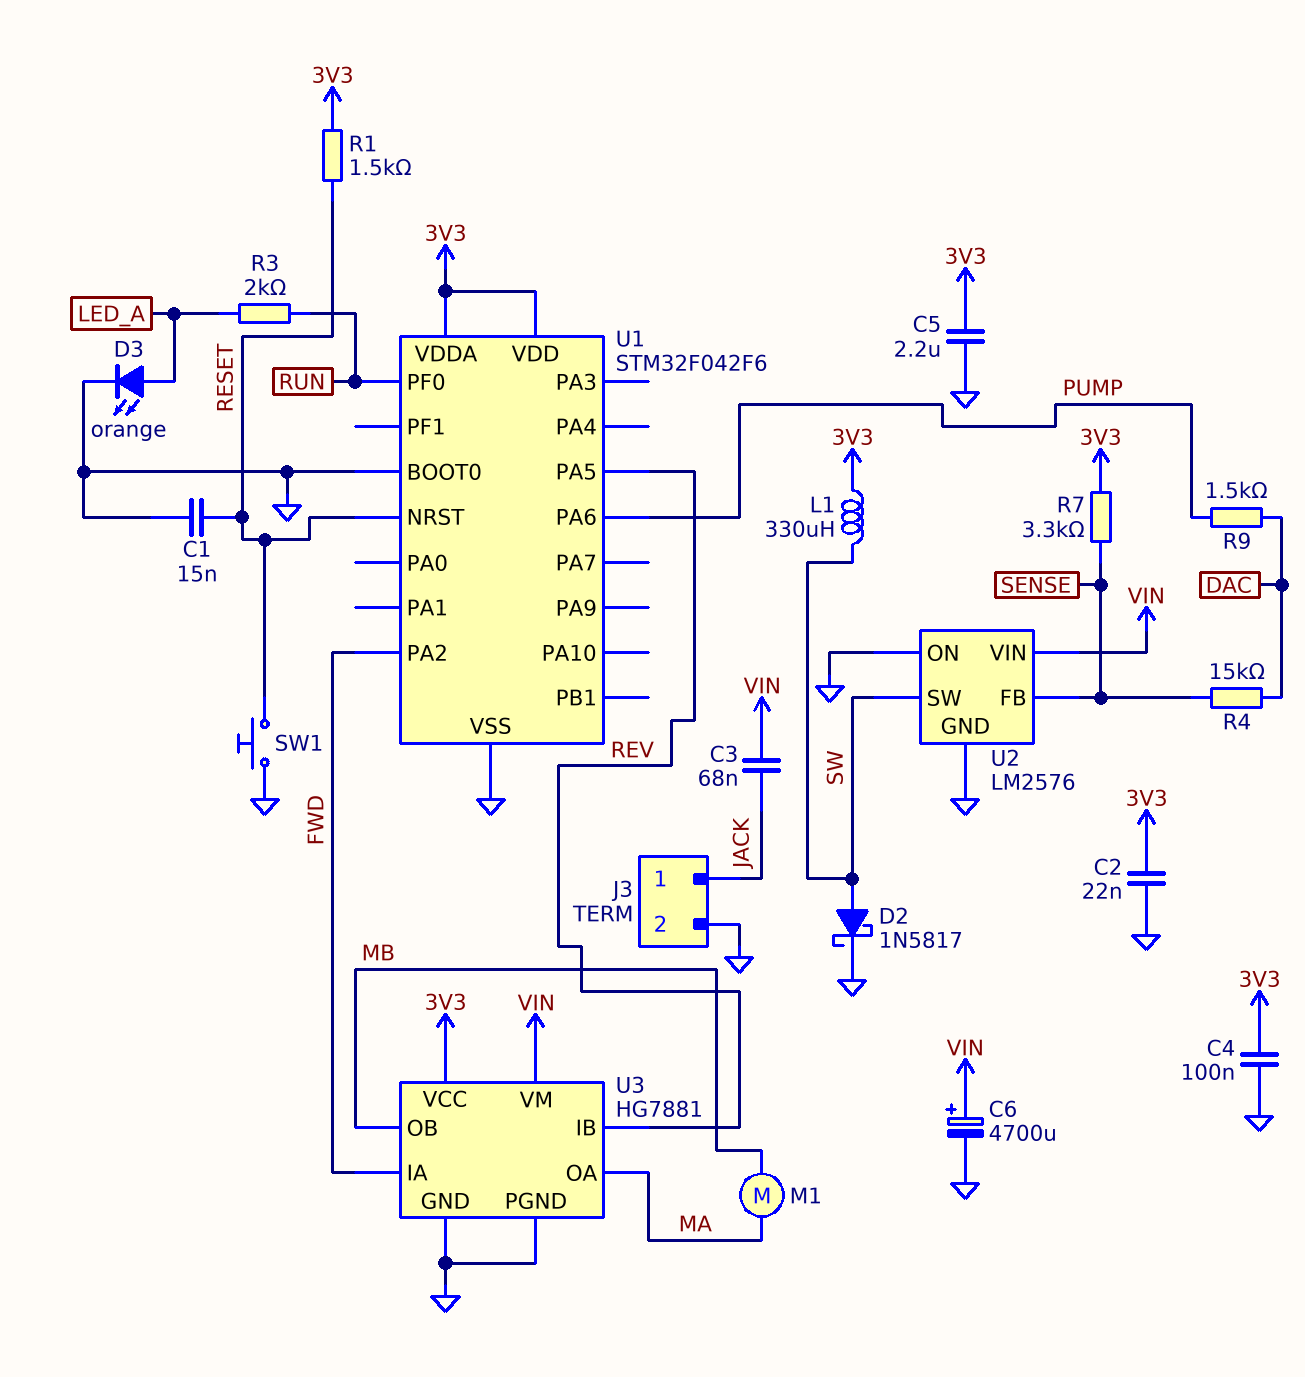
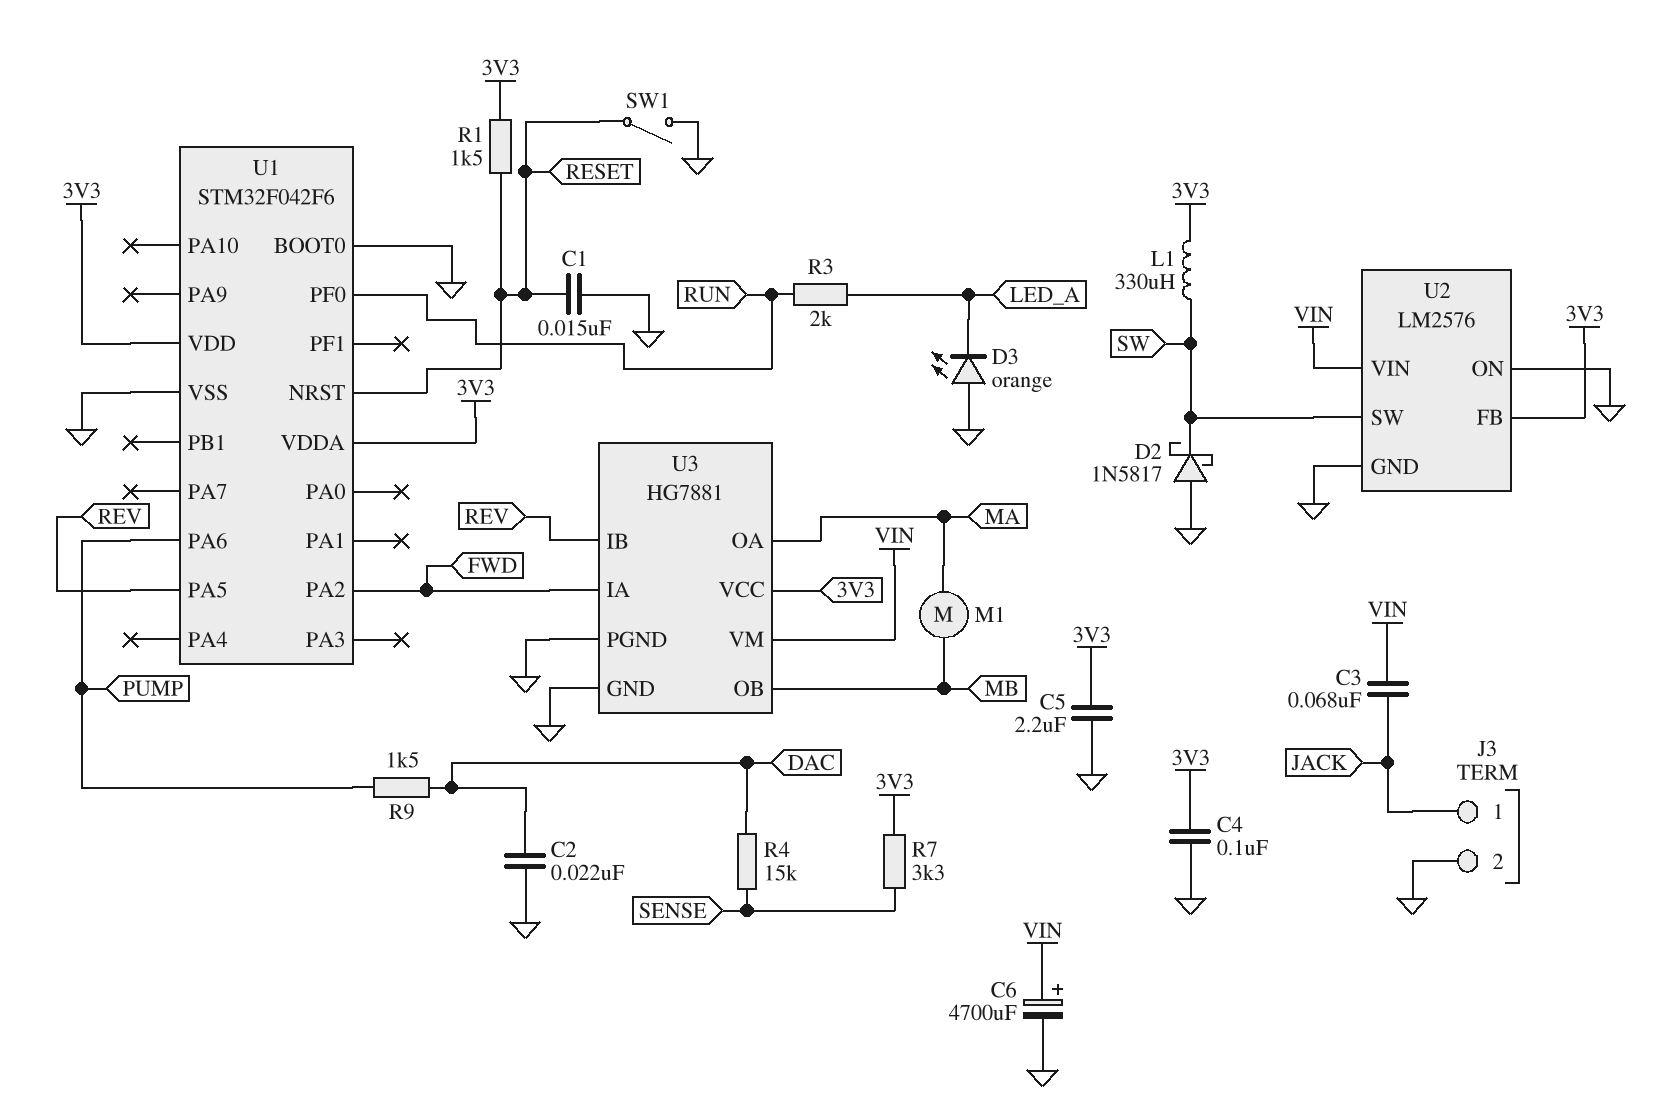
C2: 22nF (3V3, GND) -> 22nF (DAC, GND)
D2: schottky 1N5817 (A SW, K GND) -> schottky 1N5817 (A GND, K SW)
D3: LED orange (A LED_A, K GND) -> LED orange (A GND, K LED_A)
SW1: button (GND, RESET) -> switch (GND, RESET)
U2 pin FB: SENSE -> 3V3

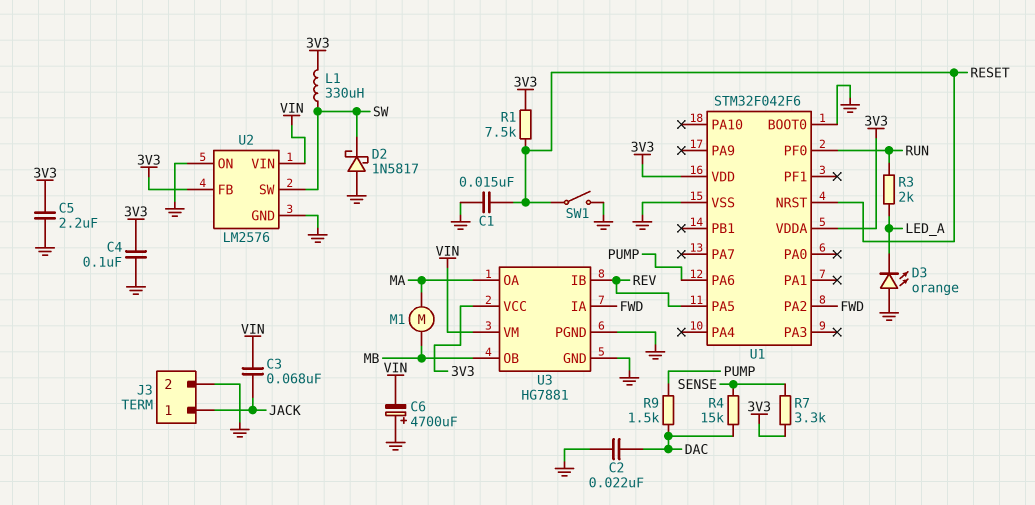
C6: 4700uF (plus VIN, minus GND) -> 4700uF (plus GND, minus VIN)
R1: 1.5k (3V3, RESET) -> 7.5k (3V3, RESET)

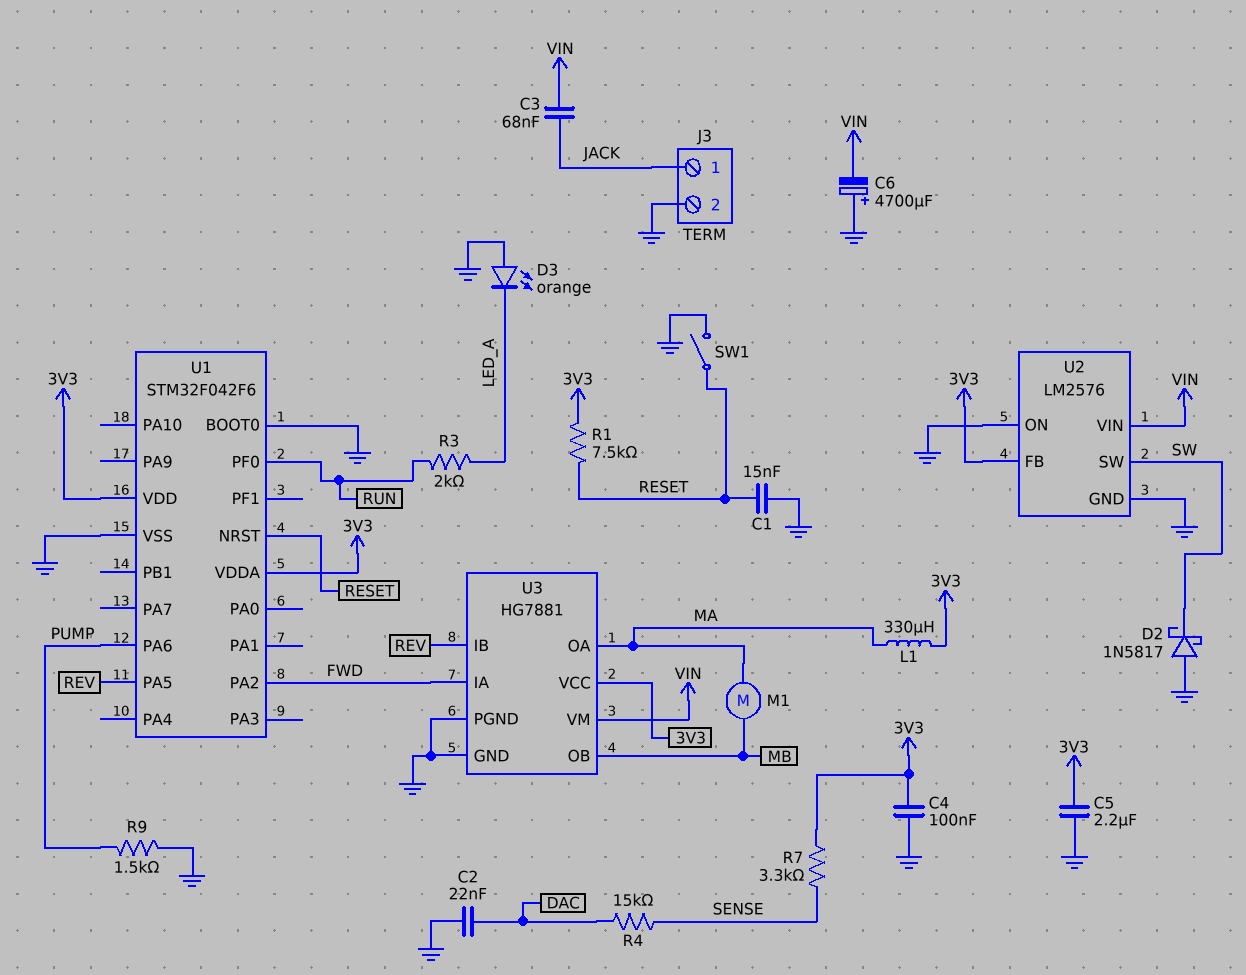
L1: 330uH (3V3, SW) -> 330uH (3V3, MA)
R9: 1.5k (DAC, PUMP) -> 1.5k (GND, PUMP)

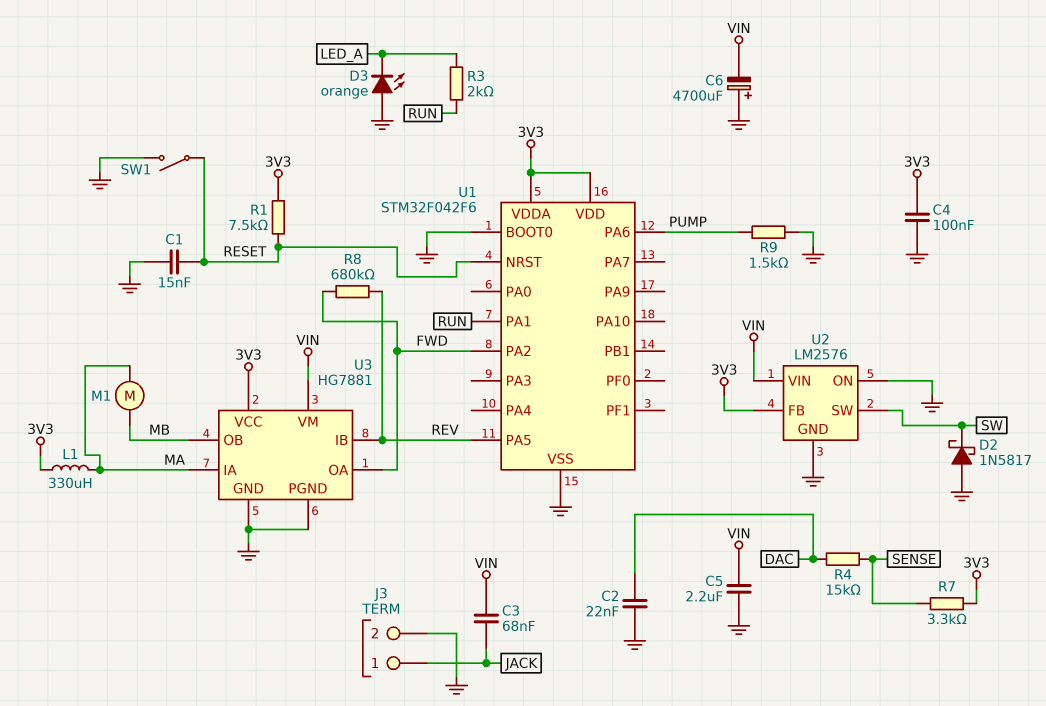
C5: 2.2uF (3V3, GND) -> 2.2uF (GND, VIN)
R8: none -> 680k (FWD, REV)
U1 pin PA1: none -> RUN
U1 pin PF0: RUN -> none
U3 pin IA: FWD -> MA
U3 pin OA: MA -> FWD

